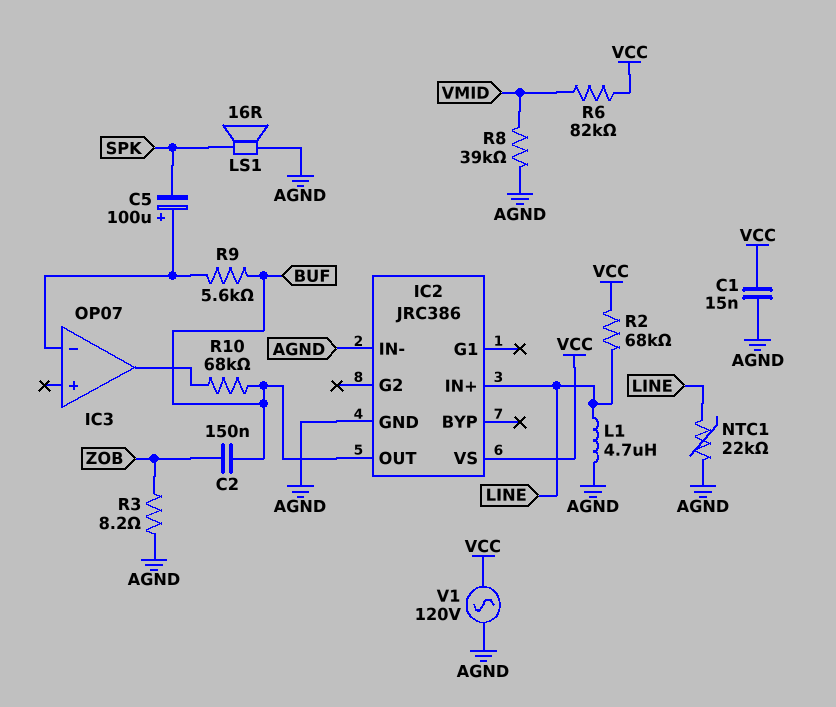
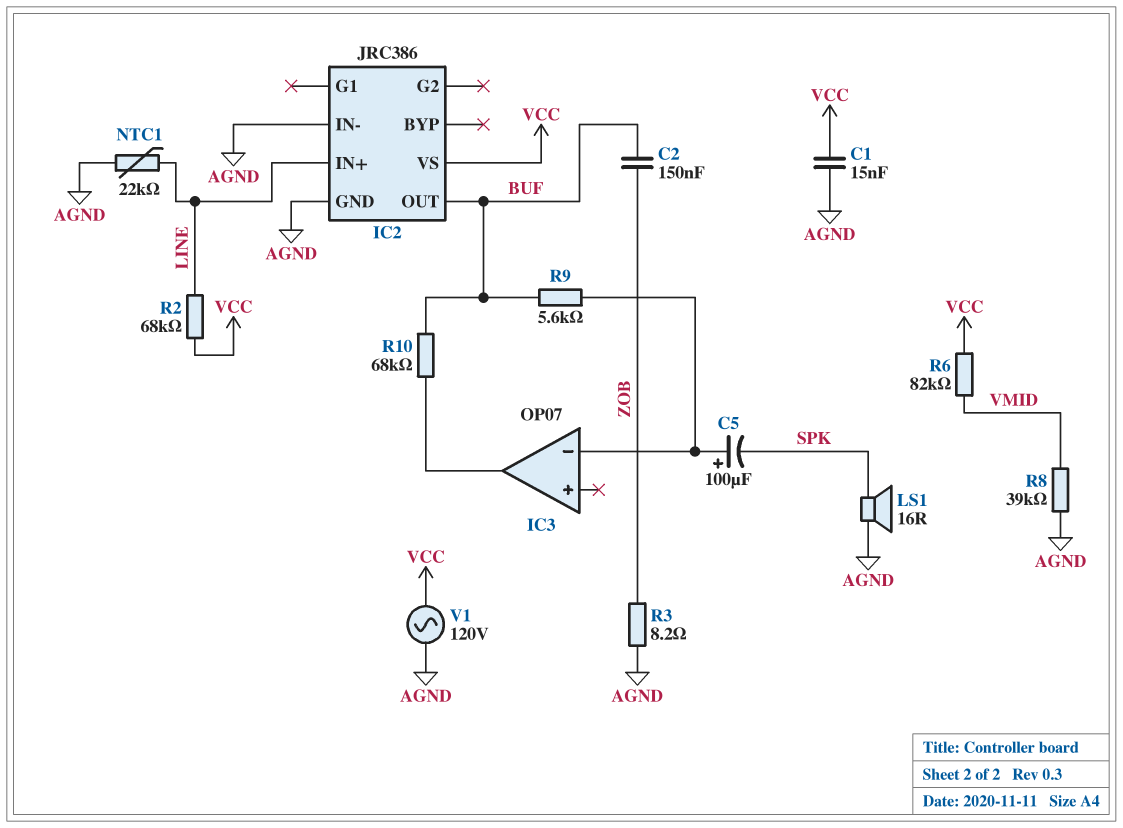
L1: 4.7uH (AGND, LINE) -> none

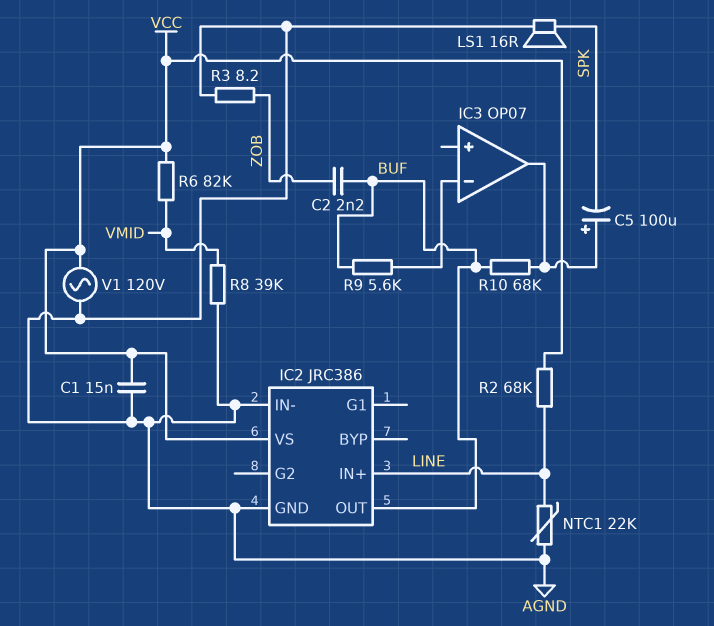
C2: 150nF (BUF, ZOB) -> 2.2nF (BUF, ZOB)
C5: 100uF (plus IC3/in-, minus SPK) -> 100uF (plus IC3/out, minus SPK)

